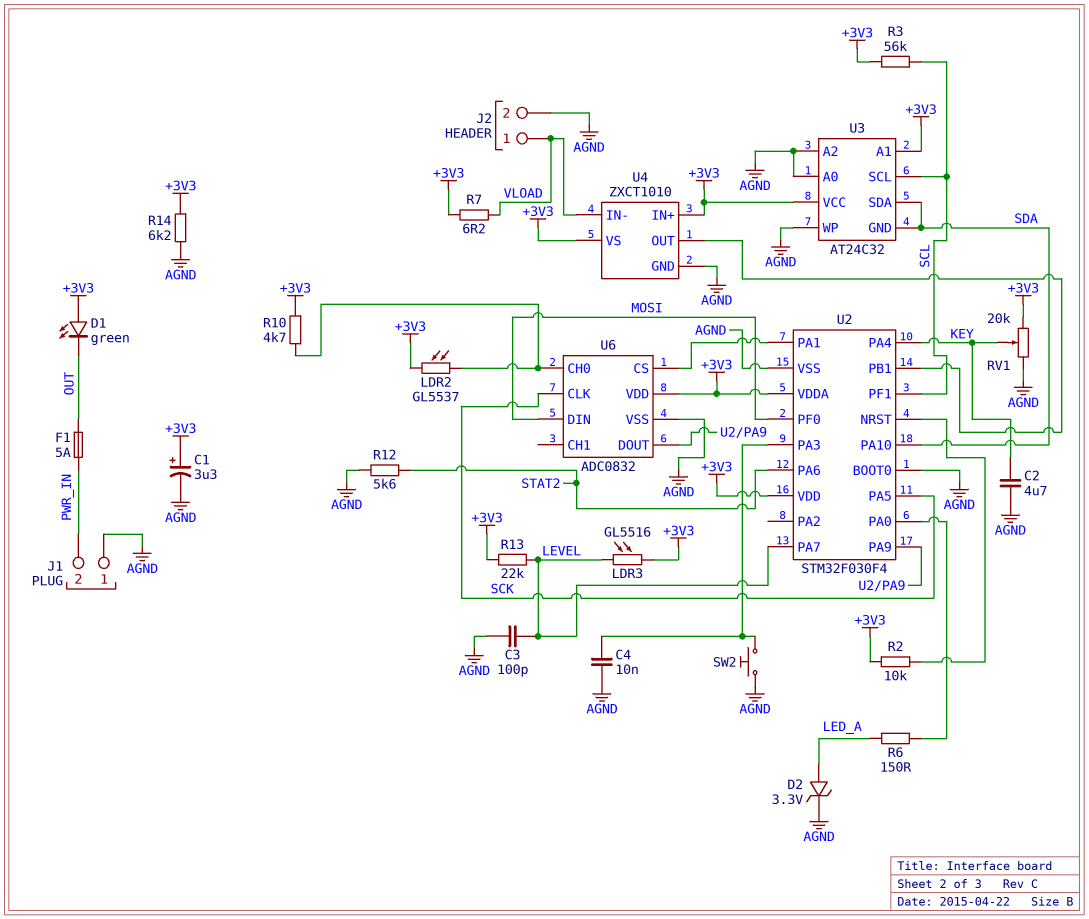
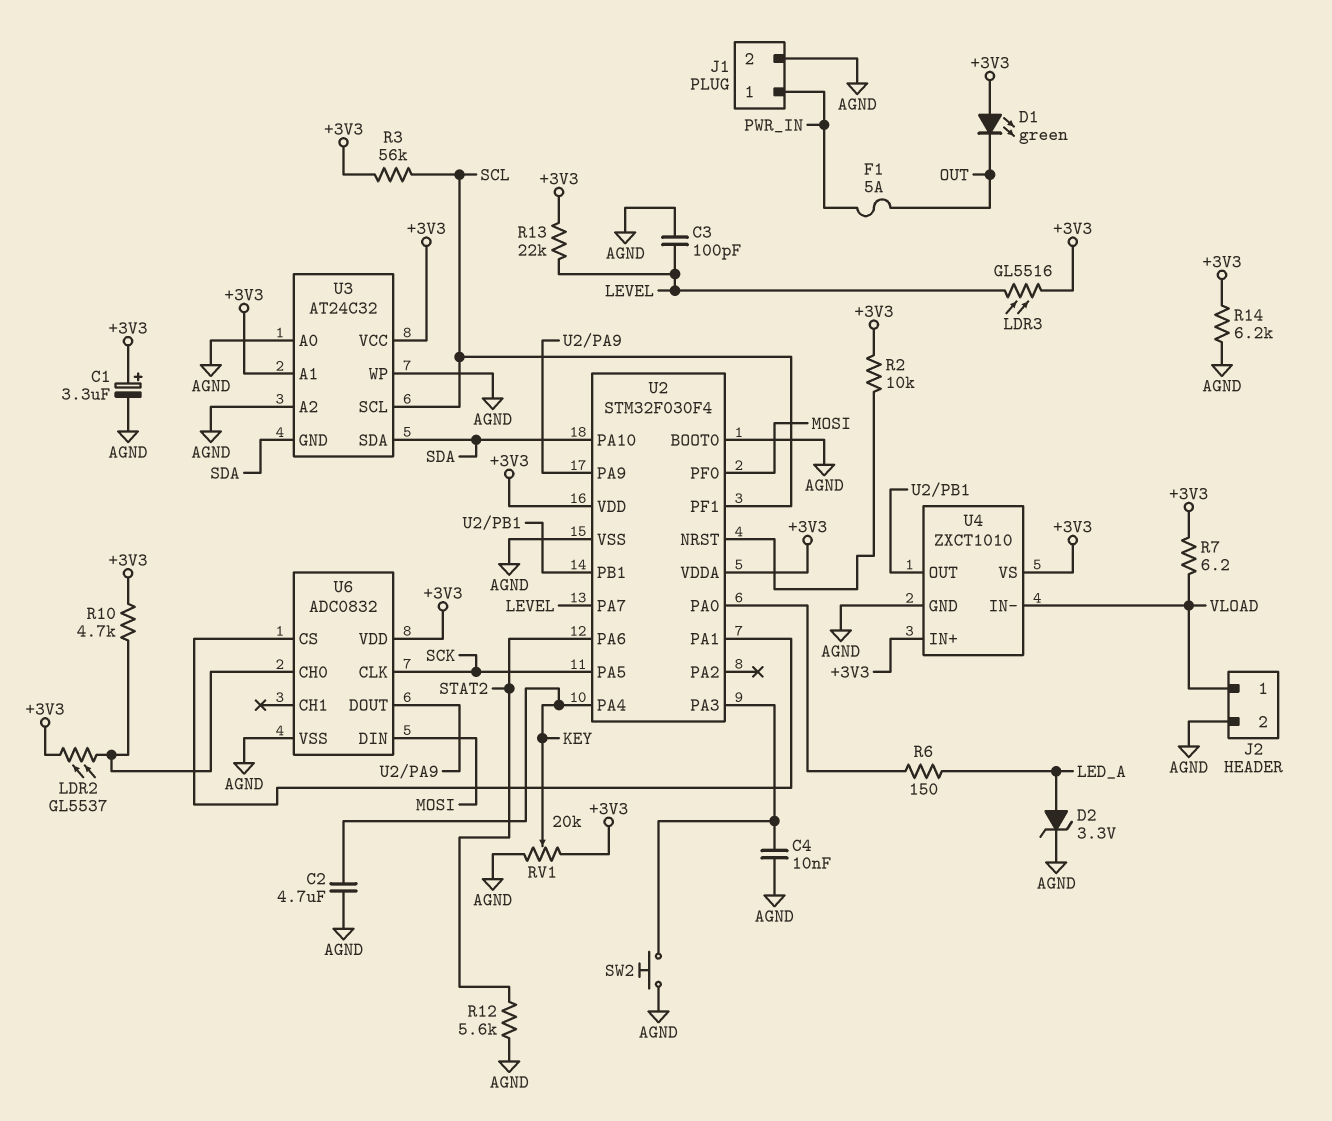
J1 pin 1: AGND -> PWR_IN
J1 pin 2: PWR_IN -> AGND

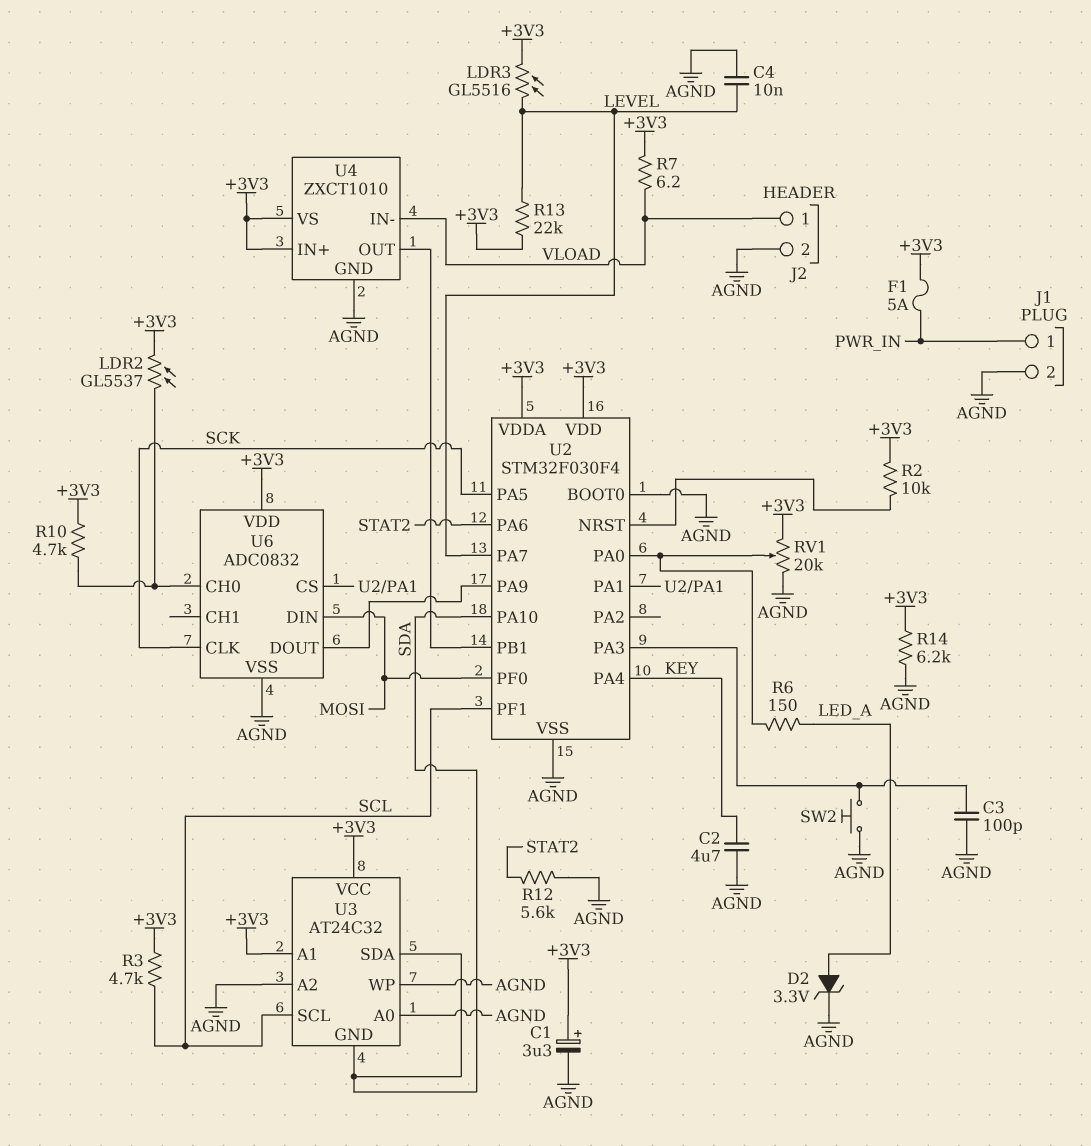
C3: 100pF (AGND, LEVEL) -> 100pF (AGND, U2/PA3)
C4: 10nF (AGND, U2/PA3) -> 10nF (AGND, LEVEL)
D1: LED green (A +3V3, K OUT) -> none
F1: 5A (OUT, PWR_IN) -> 5A (+3V3, PWR_IN)
R3: 56k (+3V3, SCL) -> 4.7k (+3V3, SCL)
RV1: 20k (+3V3, AGND, wiper KEY) -> 20k (+3V3, AGND, wiper U2/PA0)

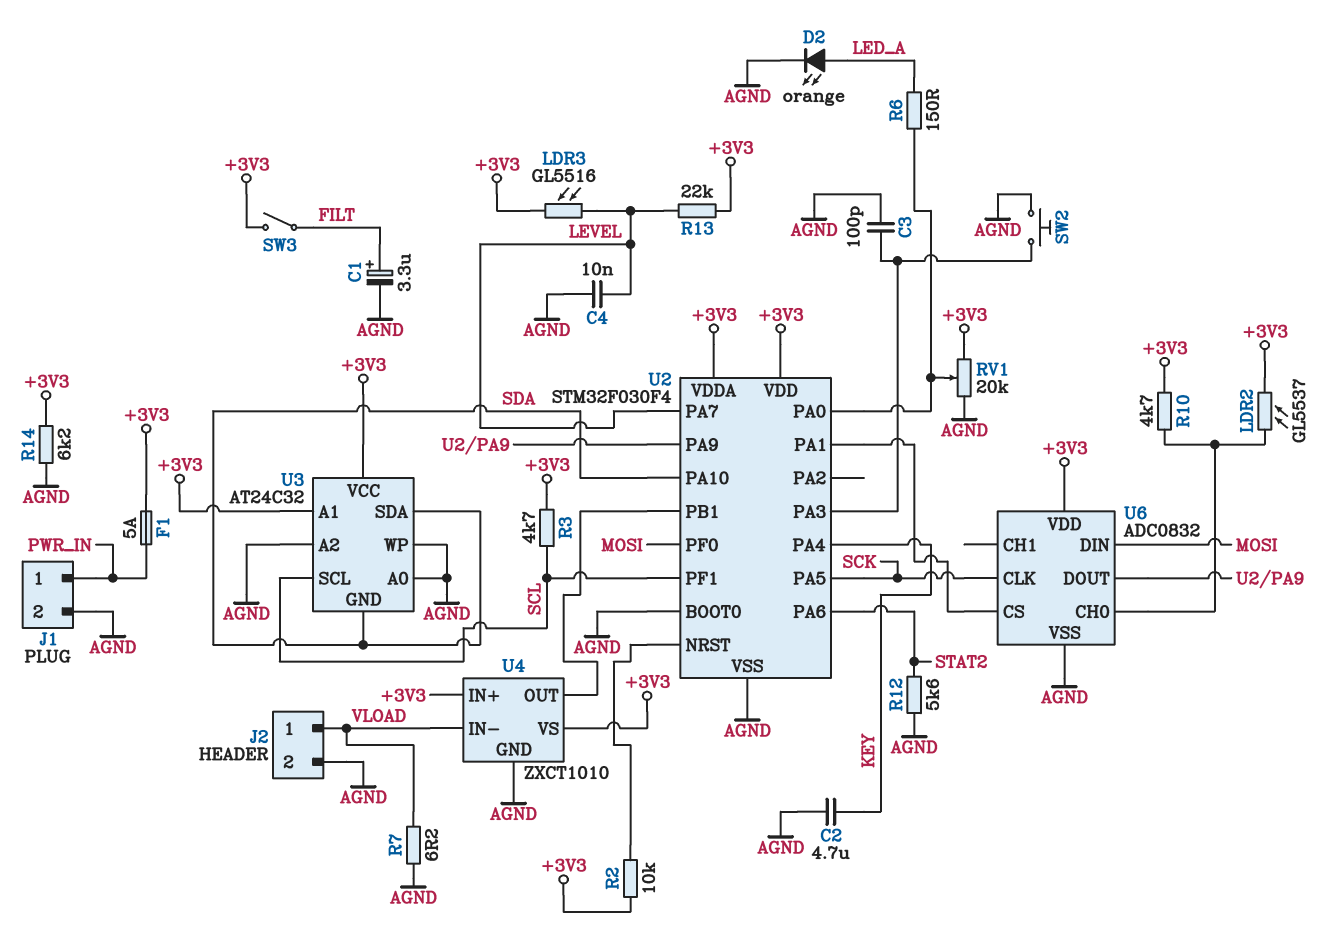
C1: 3.3uF (plus +3V3, minus AGND) -> 3.3uF (plus FILT, minus AGND)
D2: zener 3.3V (A LED_A, K AGND) -> LED orange (A LED_A, K AGND)
R7: 6.2 (+3V3, VLOAD) -> 6.2 (AGND, VLOAD)
SW3: none -> switch (+3V3, FILT)

